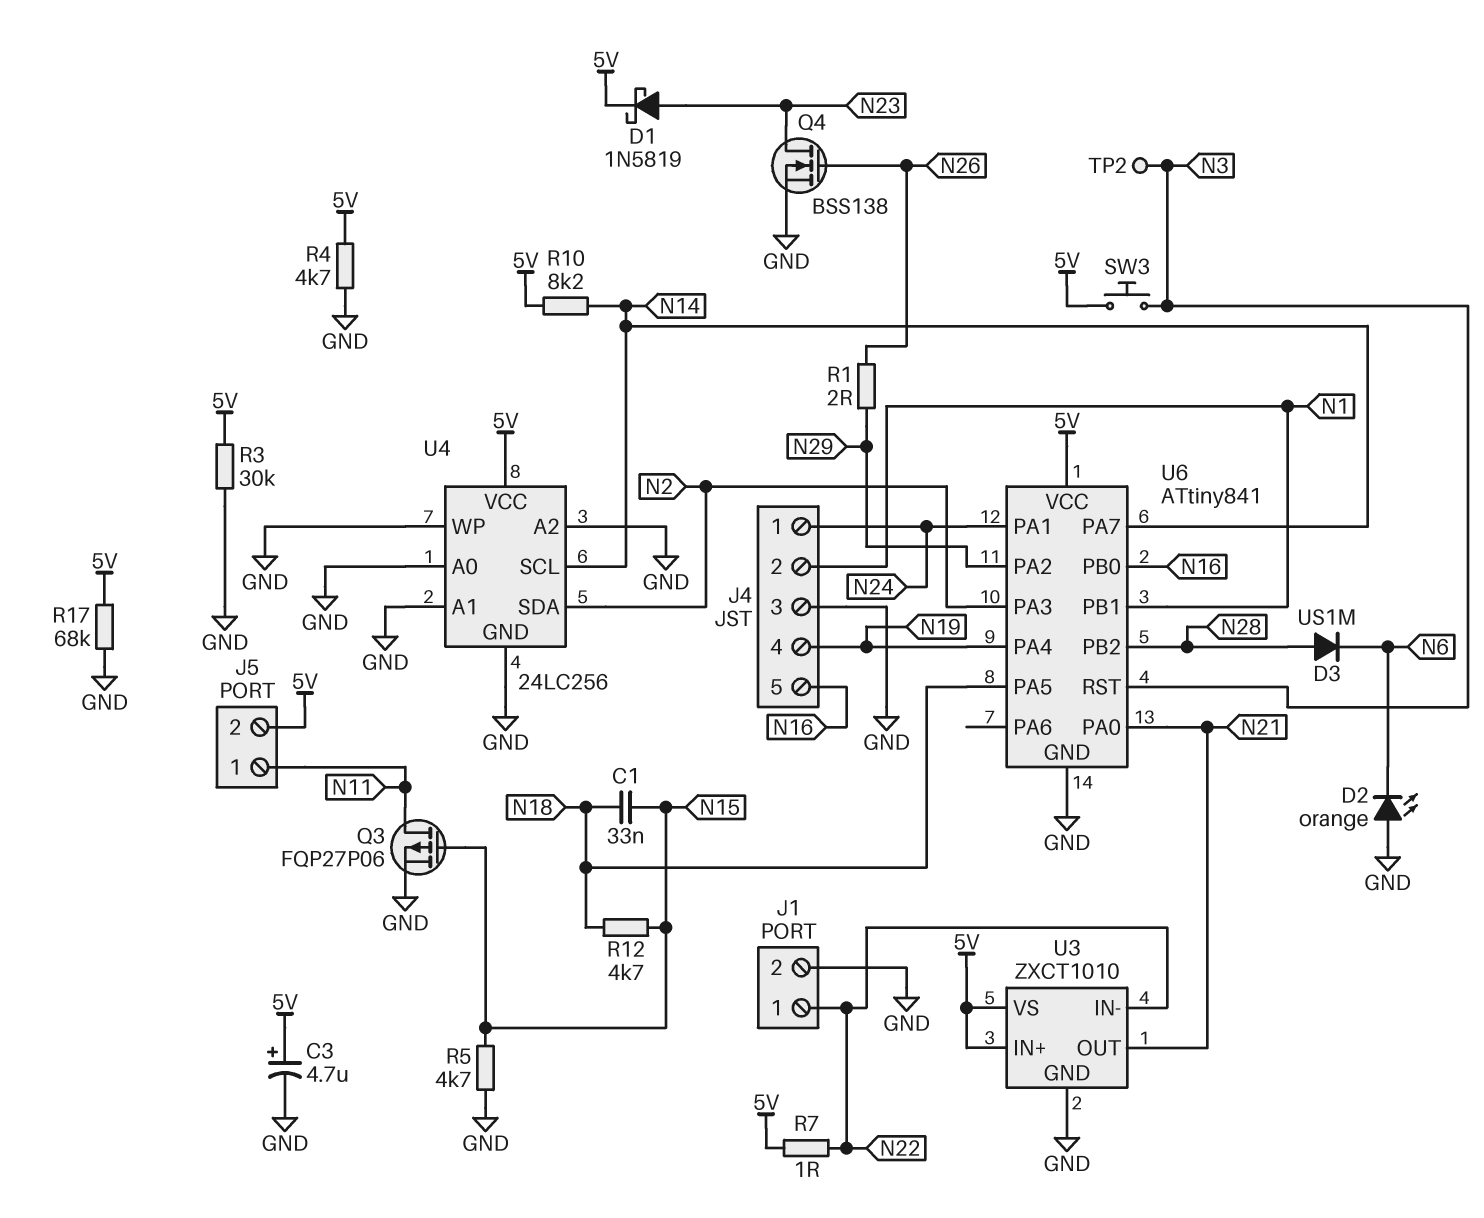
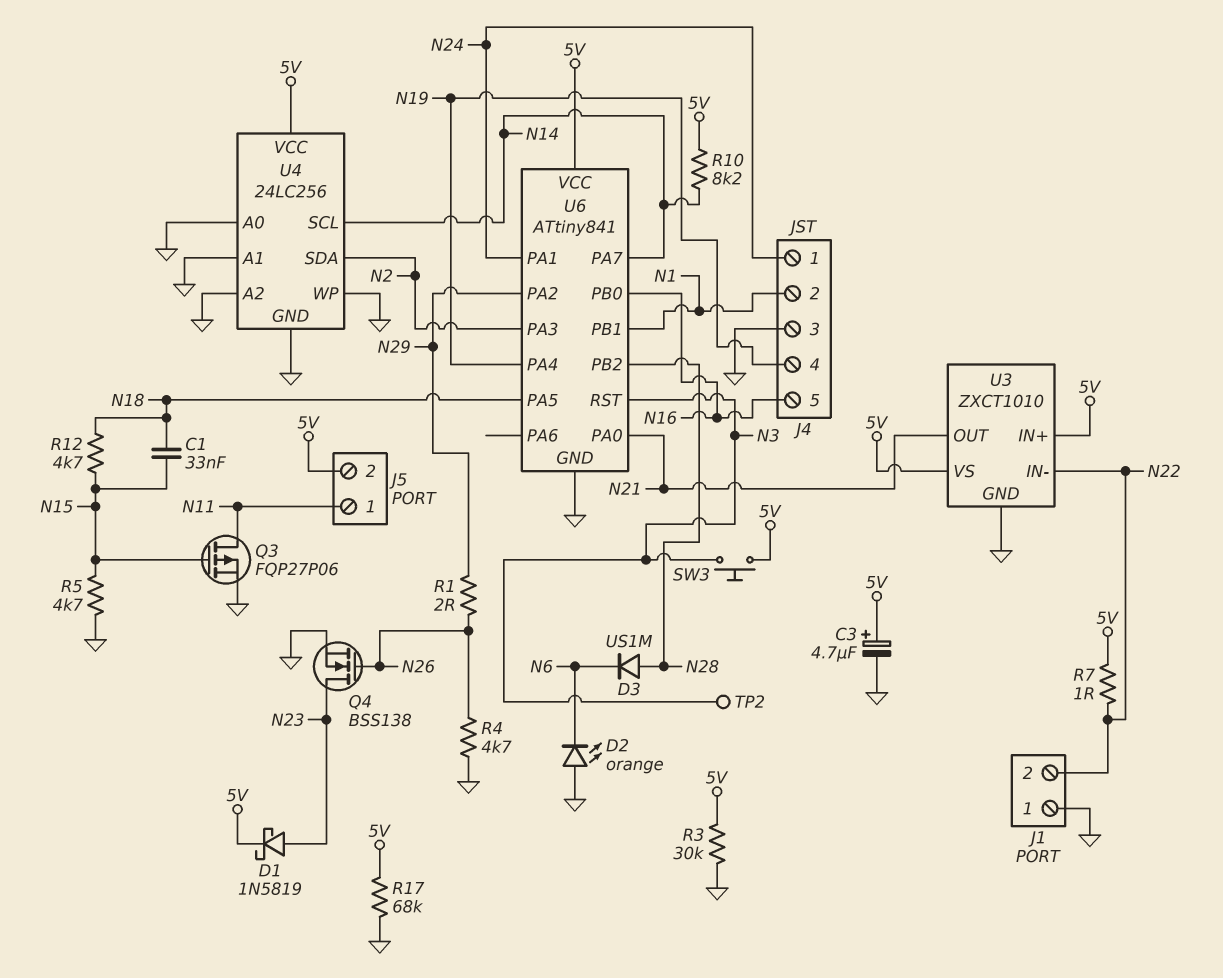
J1 pin 1: N22 -> GND
J1 pin 2: GND -> N22
R4: 4.7k (5V, GND) -> 4.7k (GND, N26)

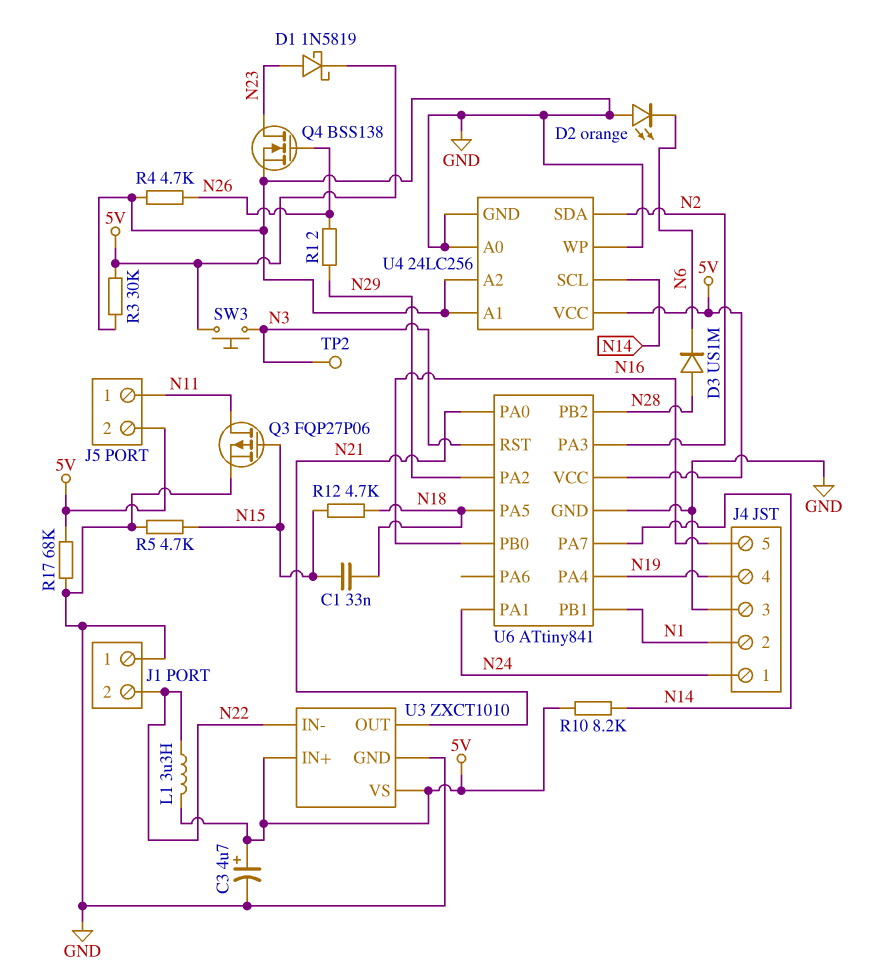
L1: none -> 3.3uH (5V, N22)
R7: 1 (5V, N22) -> none

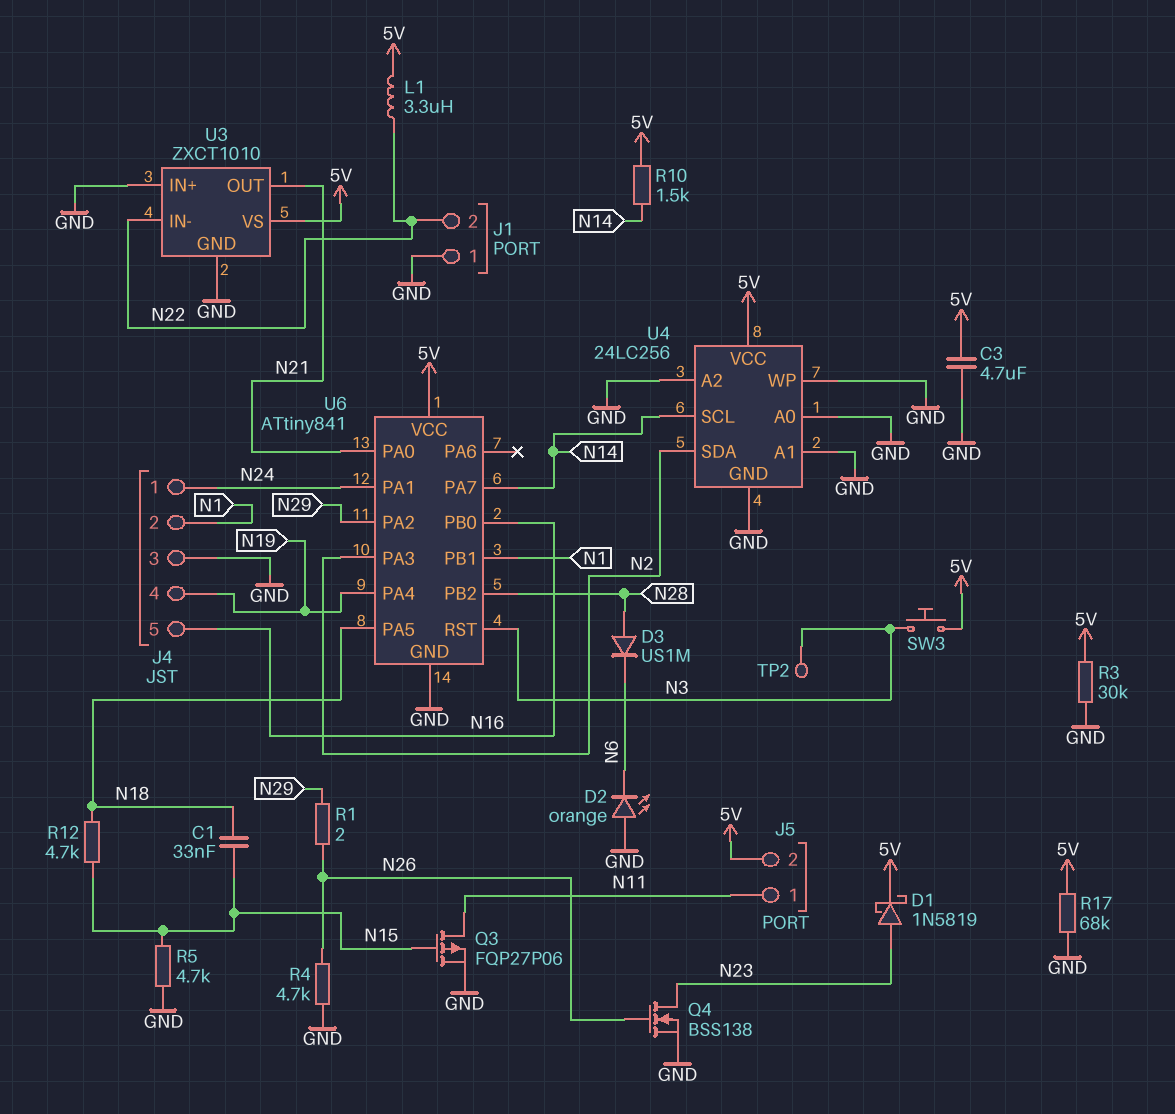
C3: 4.7uF (plus 5V, minus GND) -> 4.7uF (5V, GND)
R10: 8.2k (5V, N14) -> 1.5k (5V, N14)
U3 pin IN+: 5V -> GND

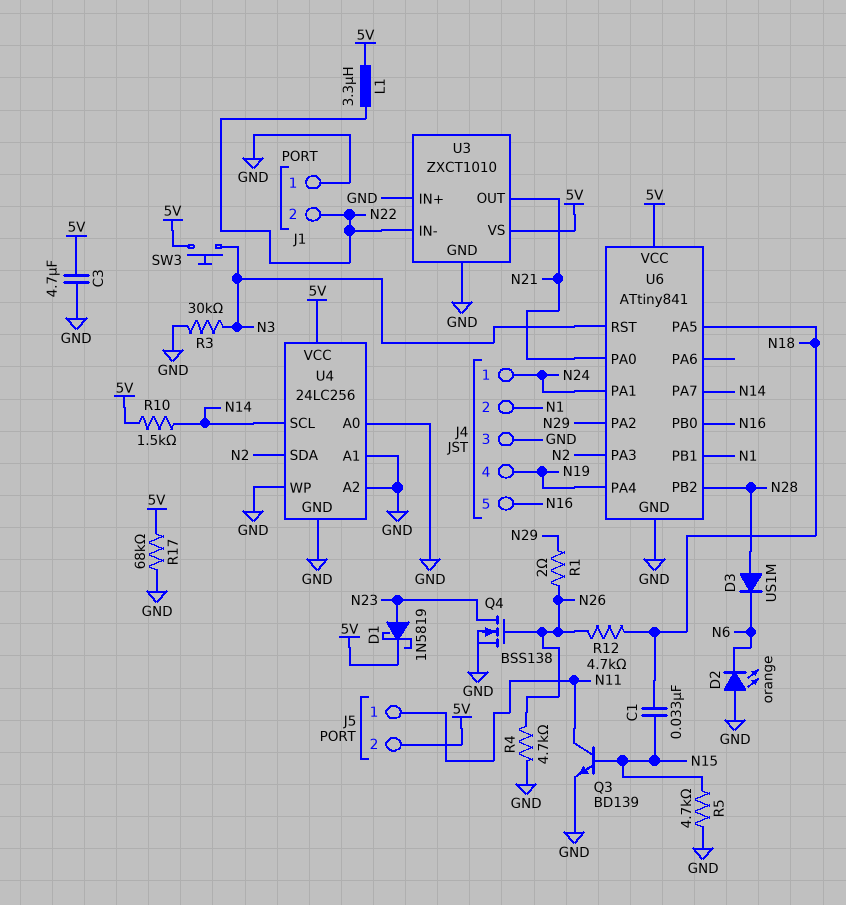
Q3: PMOS FQP27P06 (G N15, D N11, S GND) -> NPN BD139 (B N15, C N11, E GND)
R3: 30k (5V, GND) -> 30k (GND, N3)
R12: 4.7k (N15, N18) -> 4.7k (N18, N26)
TP2: test point (N3) -> none

